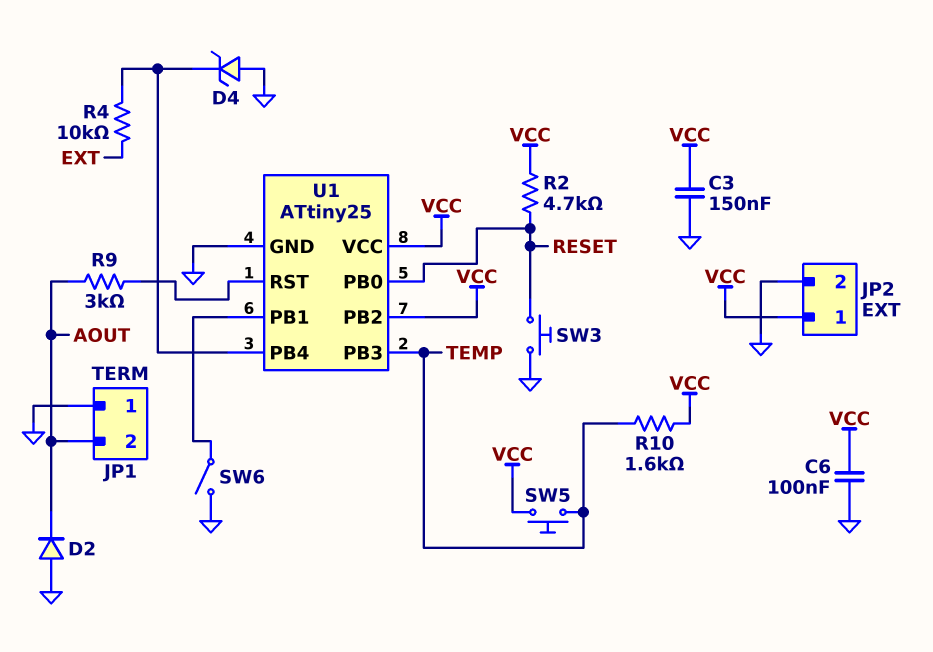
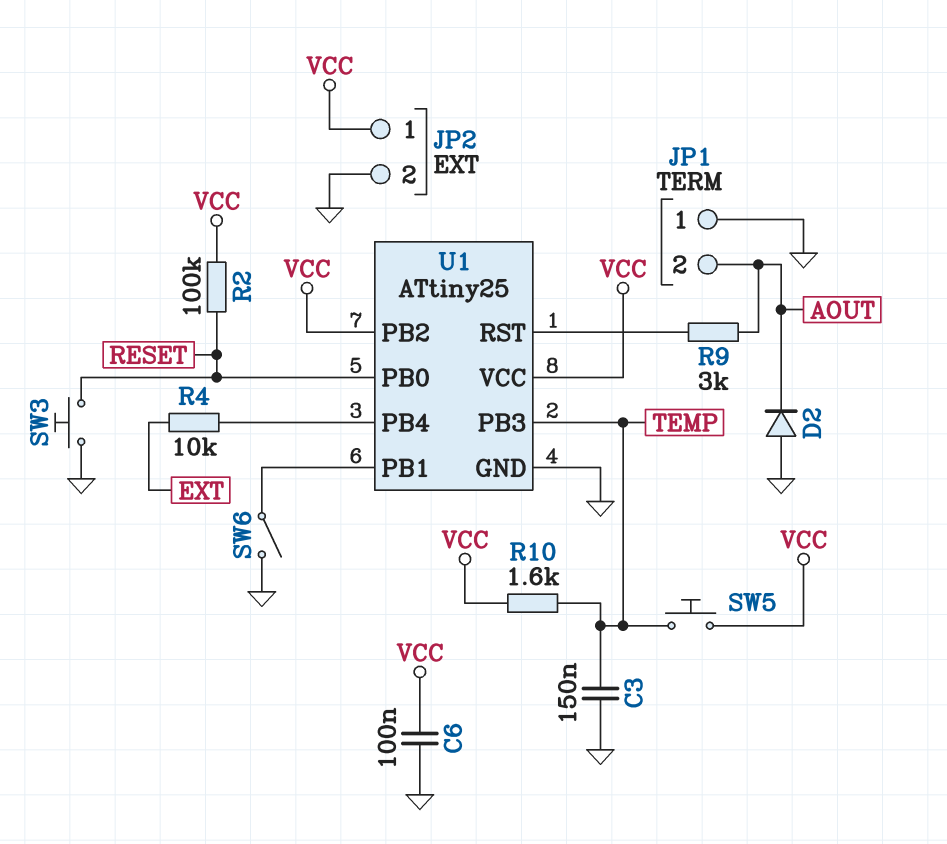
C3: 150nF (GND, VCC) -> 150nF (GND, TEMP)
D4: zener (A GND, K U1/PB4) -> none
R2: 4.7k (RESET, VCC) -> 100k (RESET, VCC)

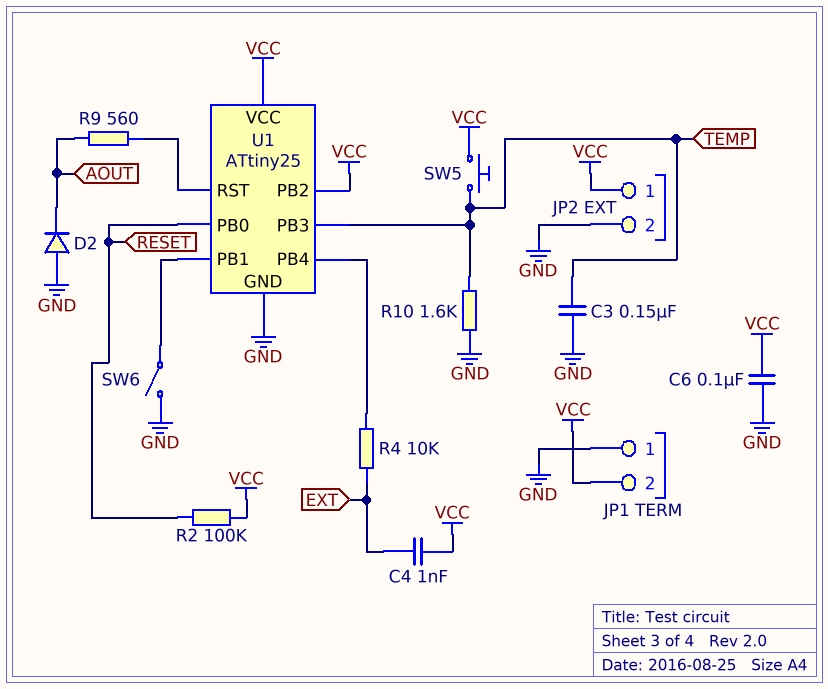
C4: none -> 1nF (EXT, VCC)
JP1 pin 2: AOUT -> VCC
R9: 3k (AOUT, U1/RST) -> 560 (AOUT, U1/RST)
R10: 1.6k (TEMP, VCC) -> 1.6k (GND, TEMP)
SW3: button (GND, RESET) -> none

